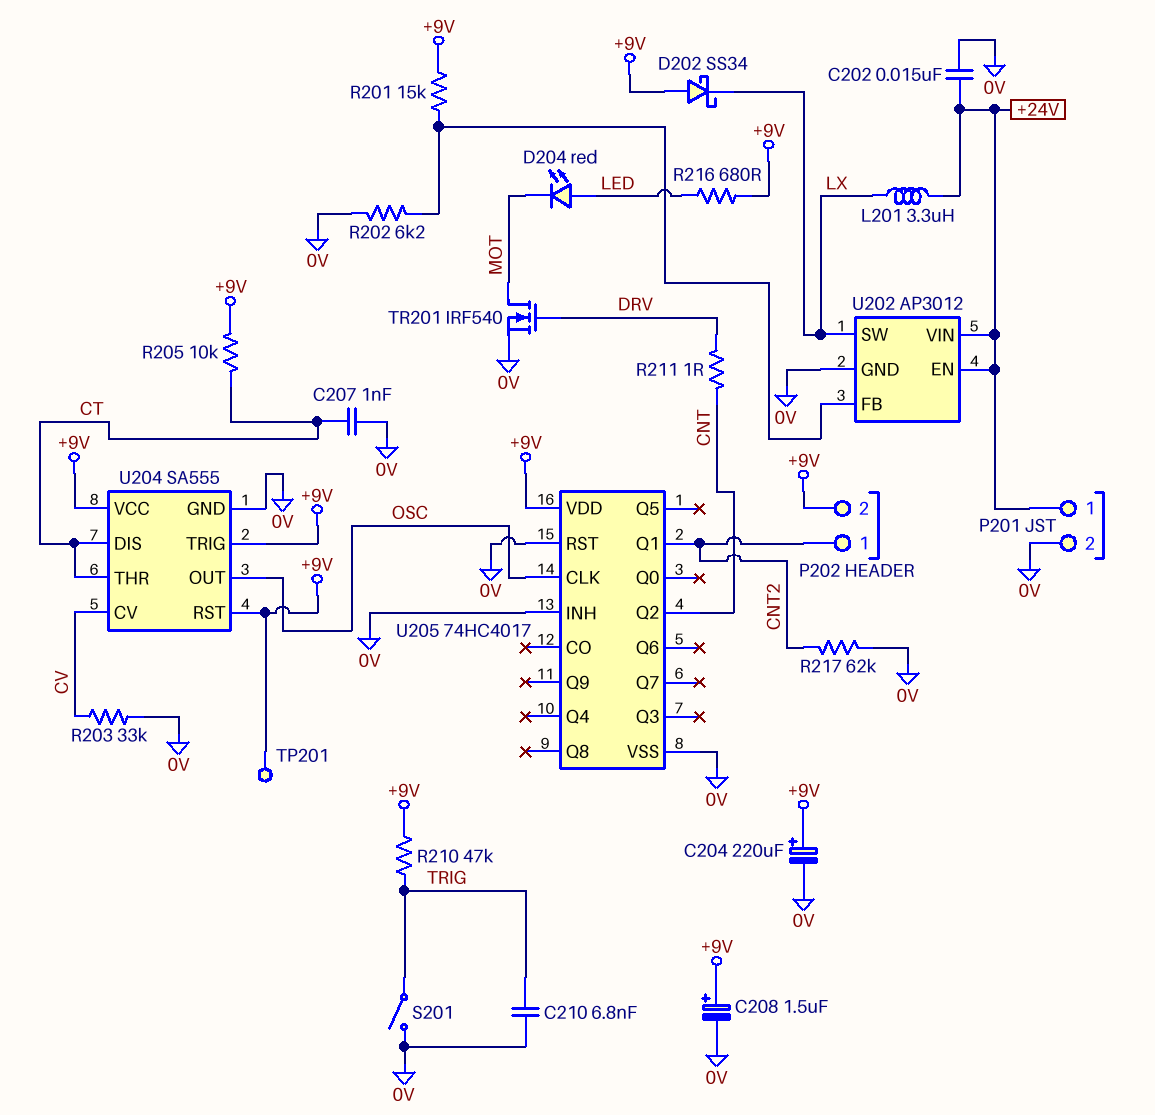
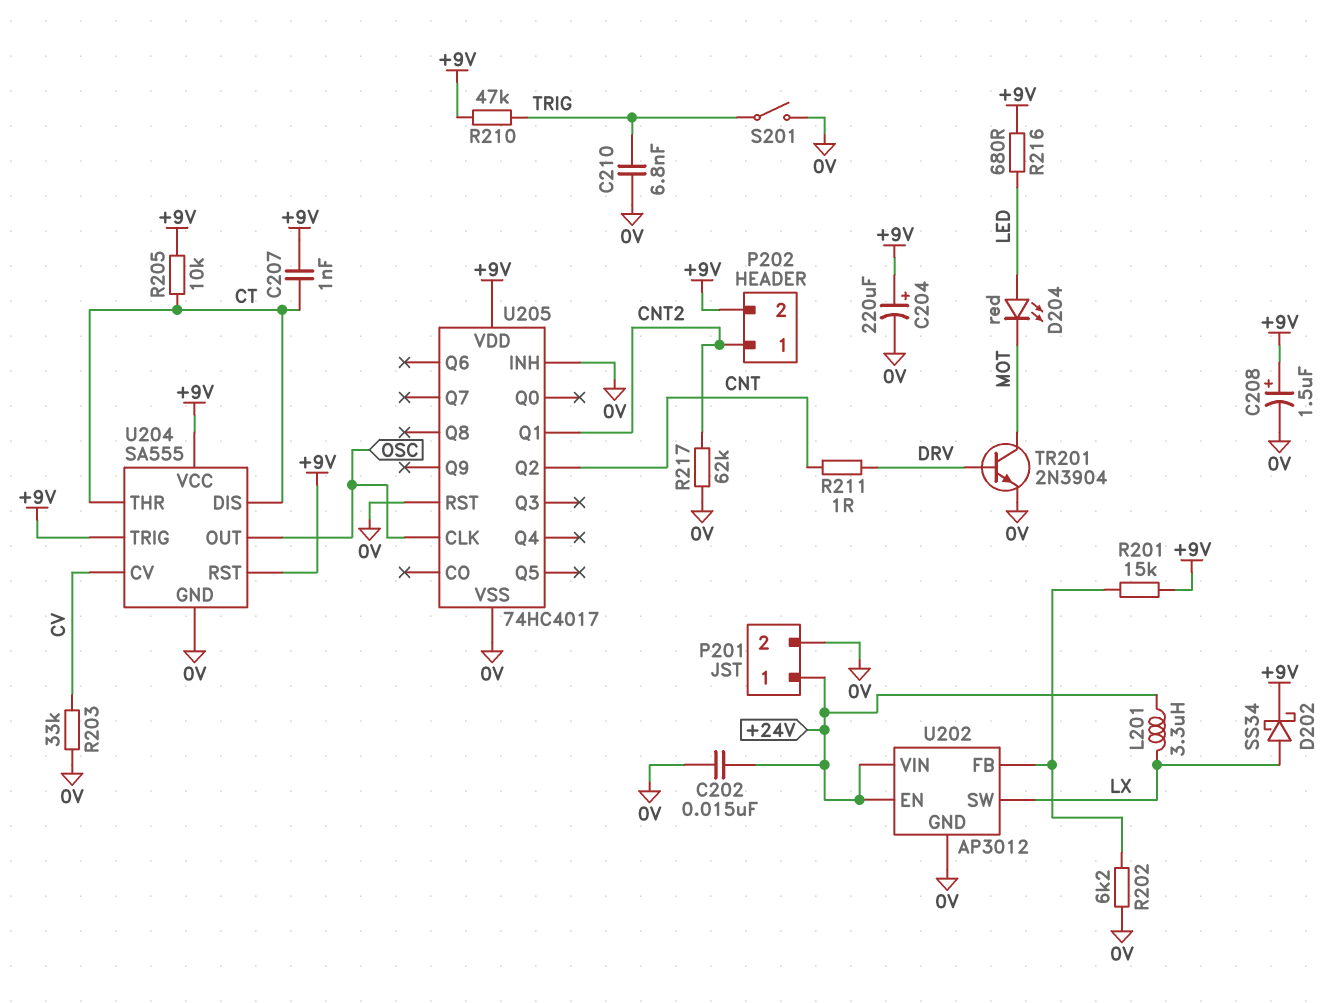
C207: 1nF (0V, CT) -> 1nF (+9V, CT)
D202: schottky SS34 (A +9V, K LX) -> schottky SS34 (A LX, K +9V)
TP201: test point (+9V) -> none
TR201: NMOS IRF540 (G DRV, D MOT, S 0V) -> NPN 2N3904 (B DRV, C MOT, E 0V)

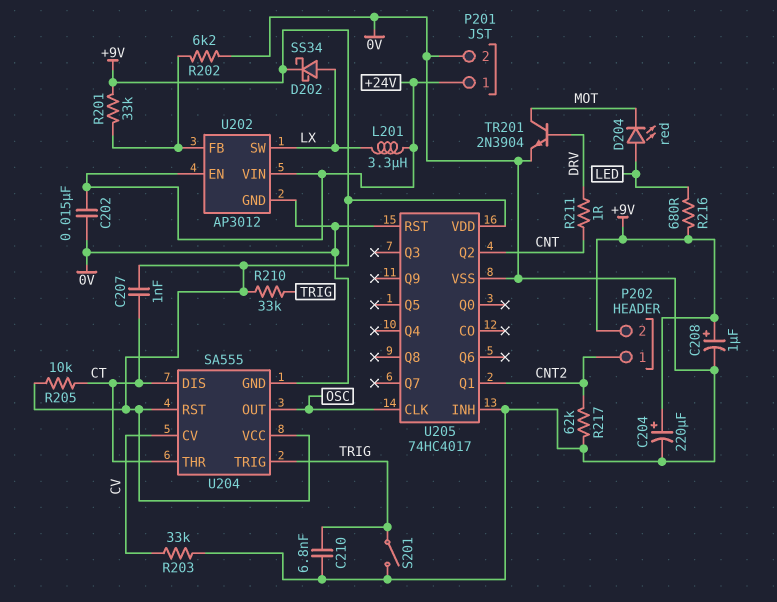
C208: 1.5uF (plus +9V, minus 0V) -> 1uF (plus +9V, minus 0V)
R201: 15k (+9V, U202/FB) -> 33k (+9V, U202/FB)
R210: 47k (+9V, TRIG) -> 33k (+9V, TRIG)
U204 pin TRIG: +9V -> TRIG

